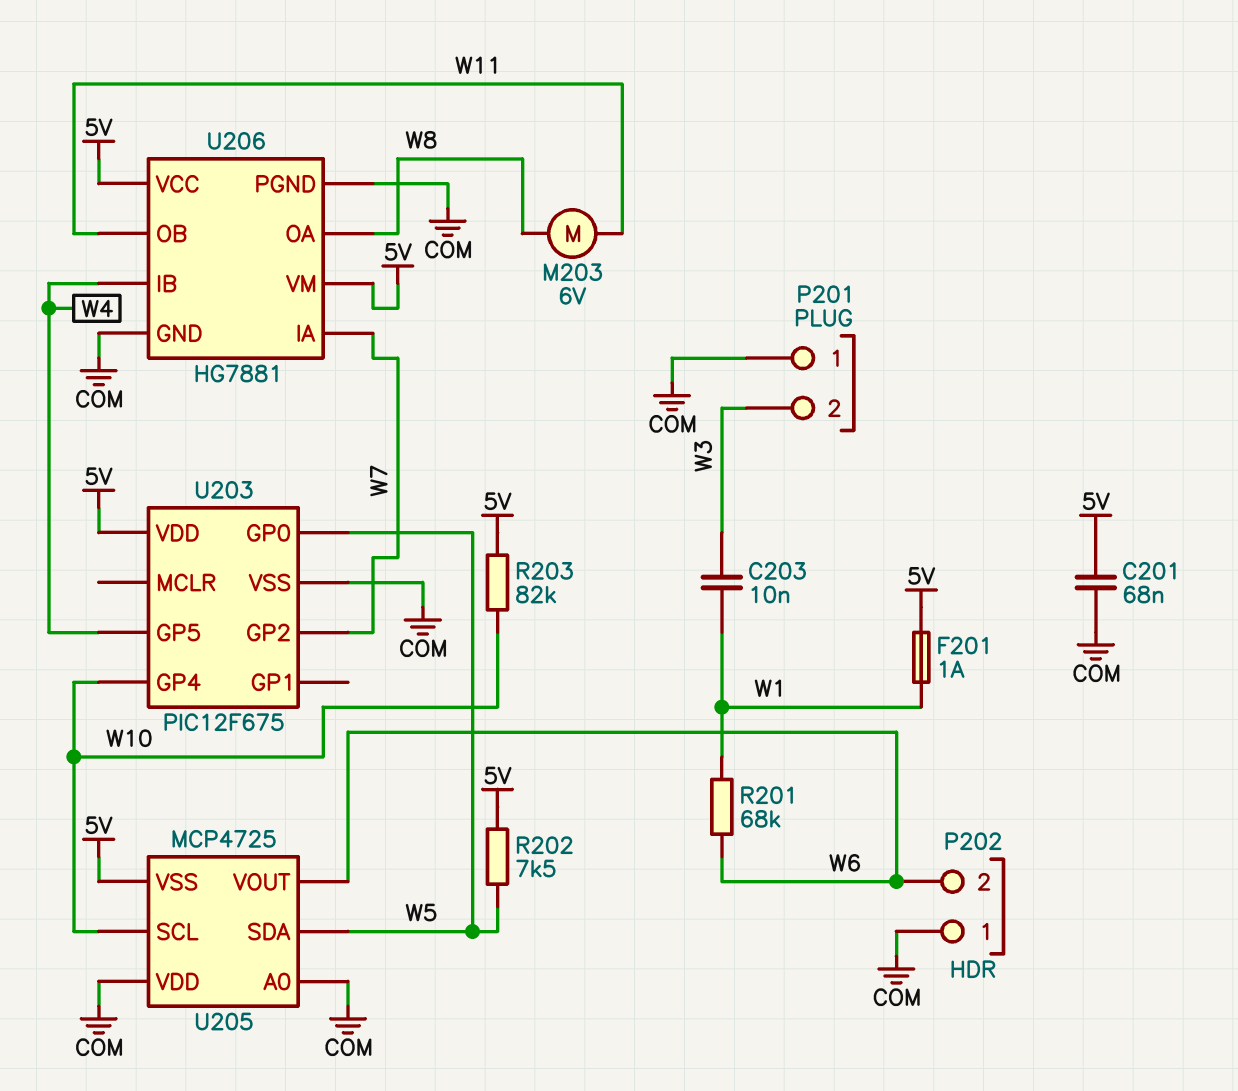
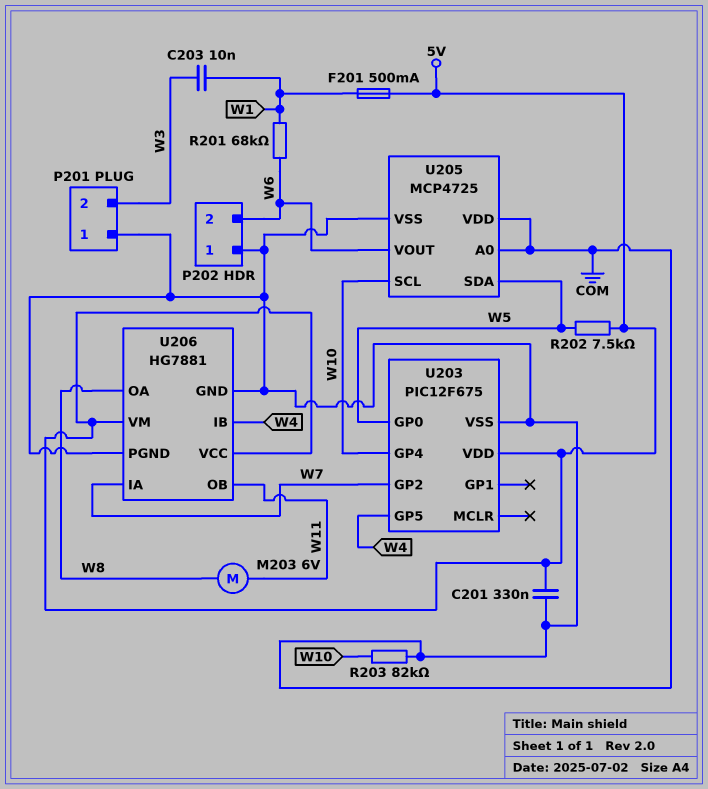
C201: 68nF (5V, COM) -> 330nF (5V, COM)
F201: 1A (5V, W1) -> 500mA (5V, W1)
R203: 82k (5V, W10) -> 82k (COM, W10)
U205 pin VSS: 5V -> COM

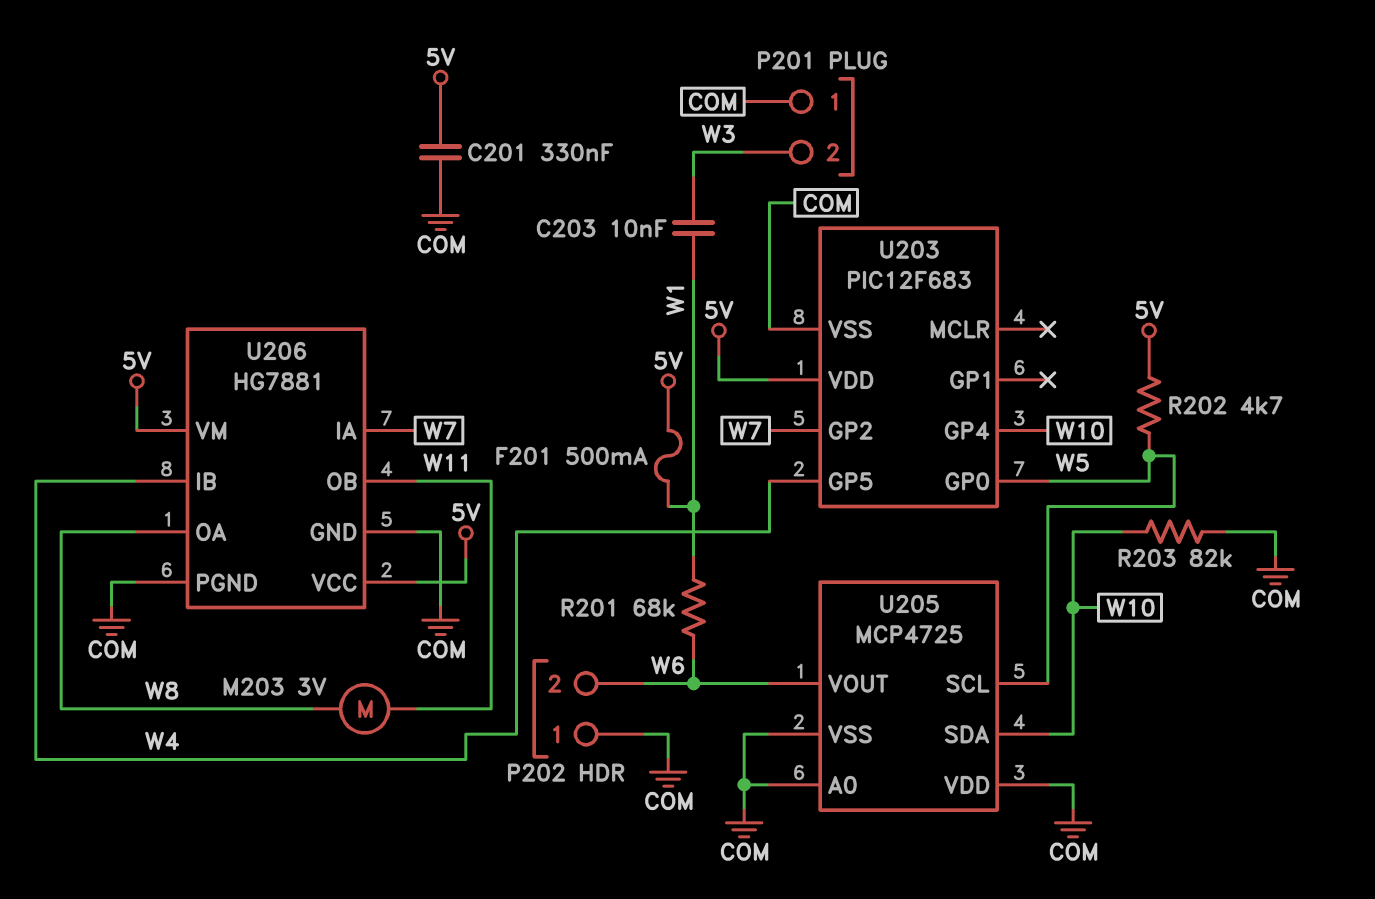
M203: motor 6V (W8, W11) -> motor 3V (W8, W11)
R202: 7.5k (5V, W5) -> 4.7k (5V, W5)
U203: PIC12F675 -> PIC12F683
U205 pin SCL: W10 -> W5
U205 pin SDA: W5 -> W10

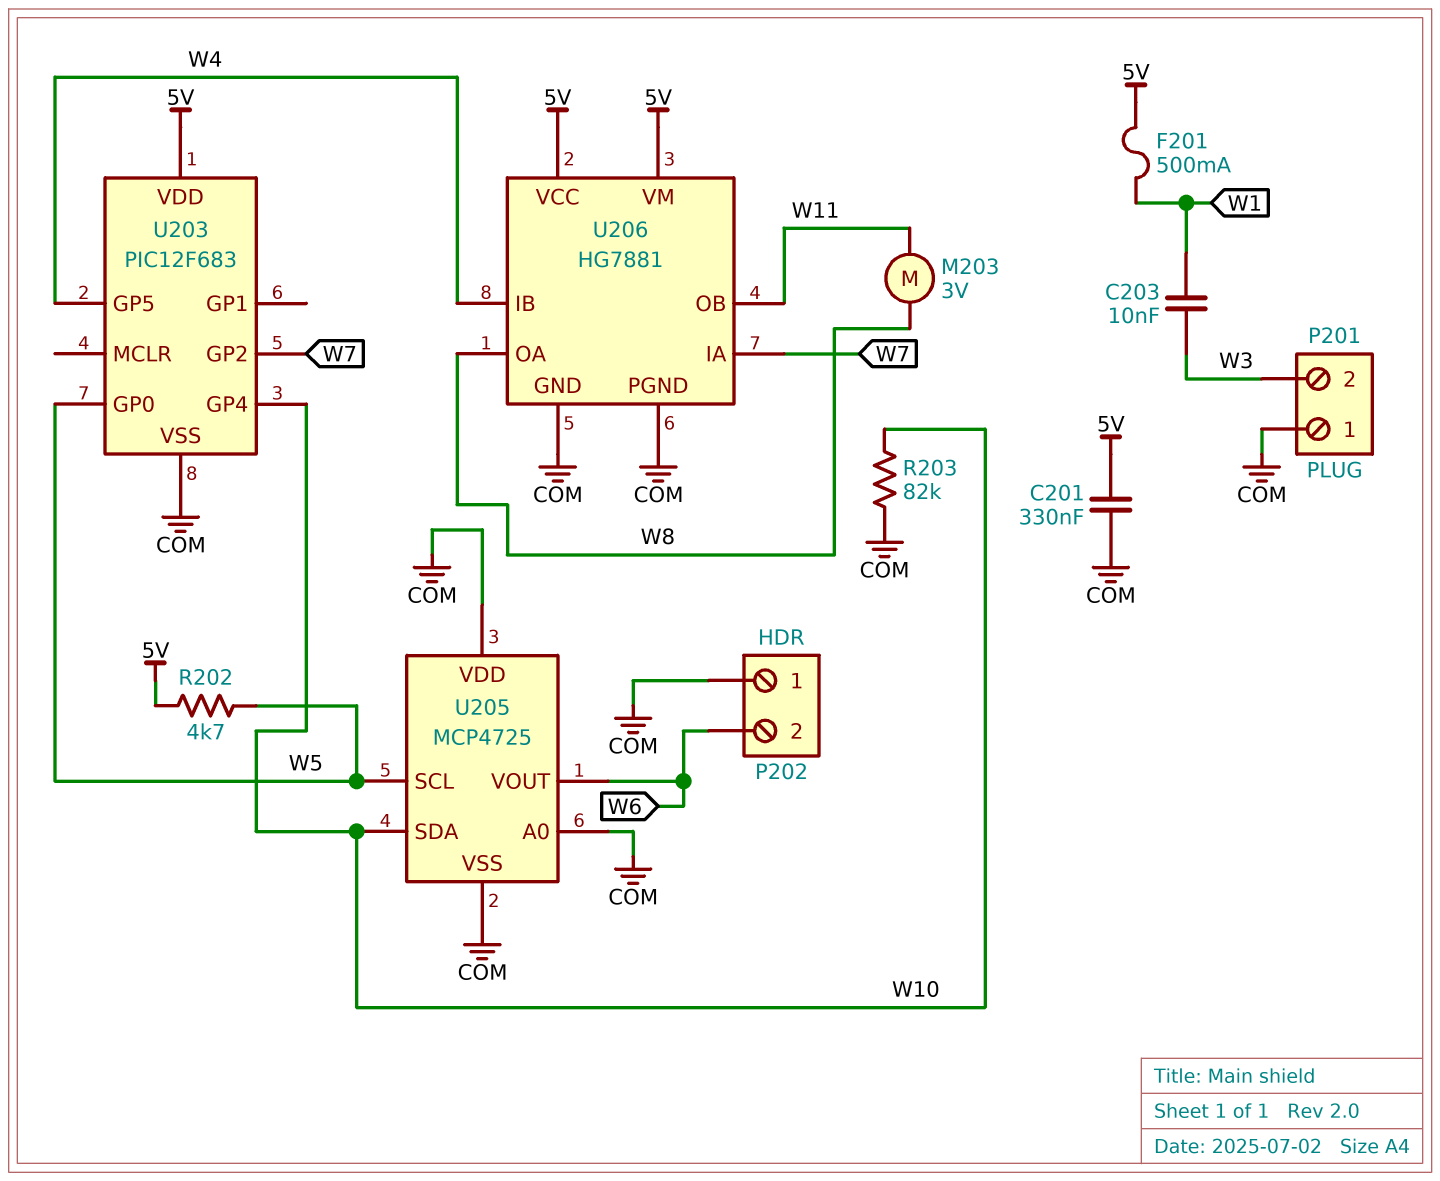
R201: 68k (W1, W6) -> none

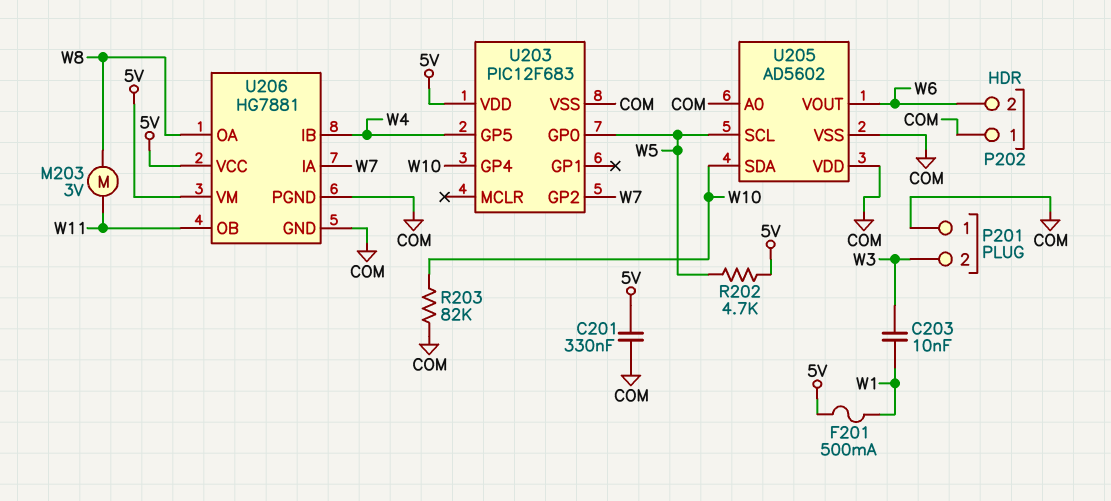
U205: MCP4725 -> AD5602

